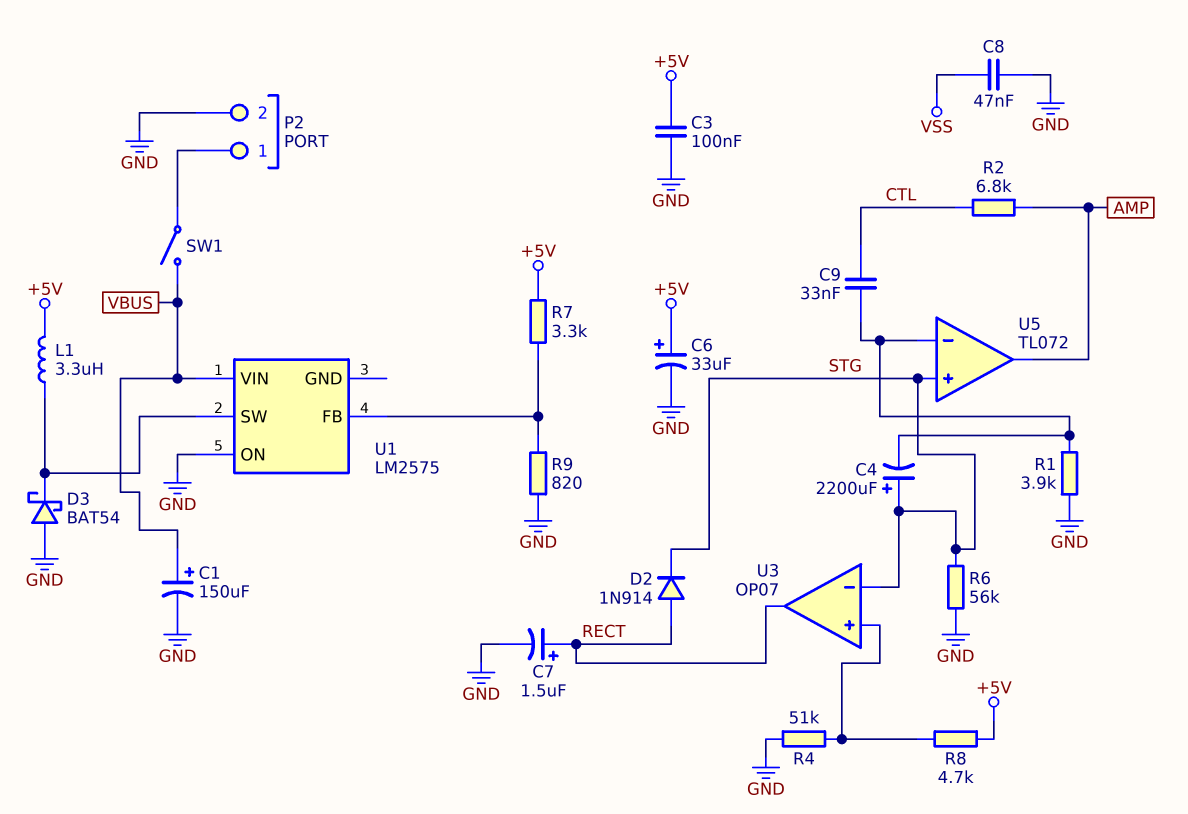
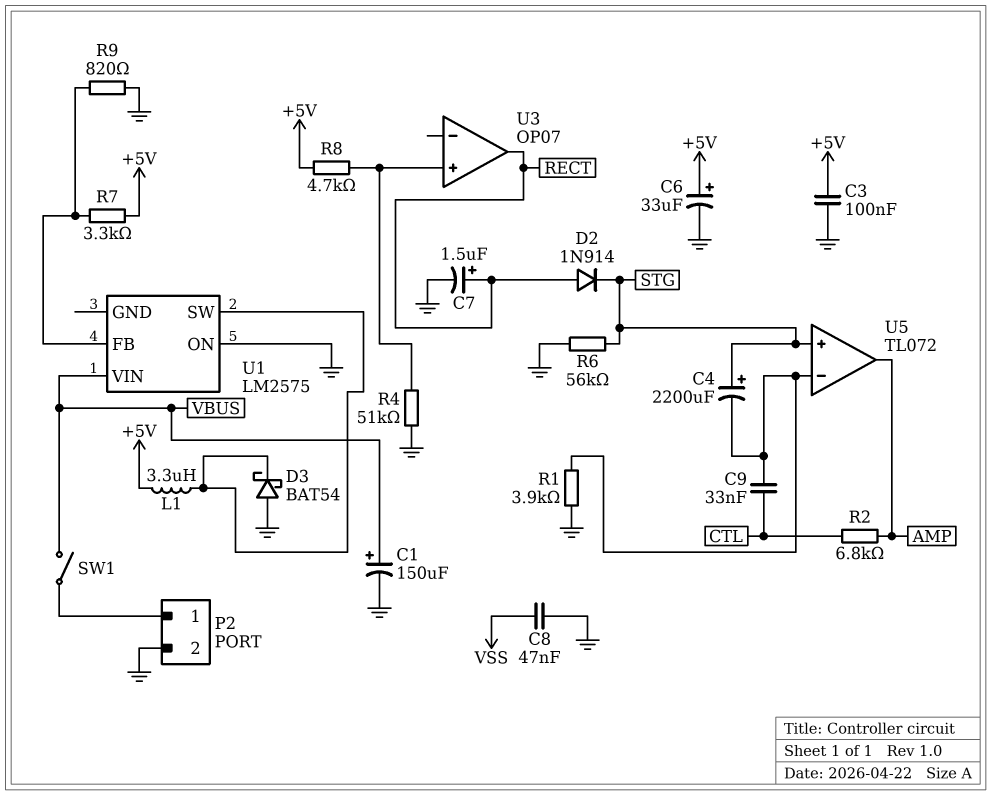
U3 pin in-: STG -> none

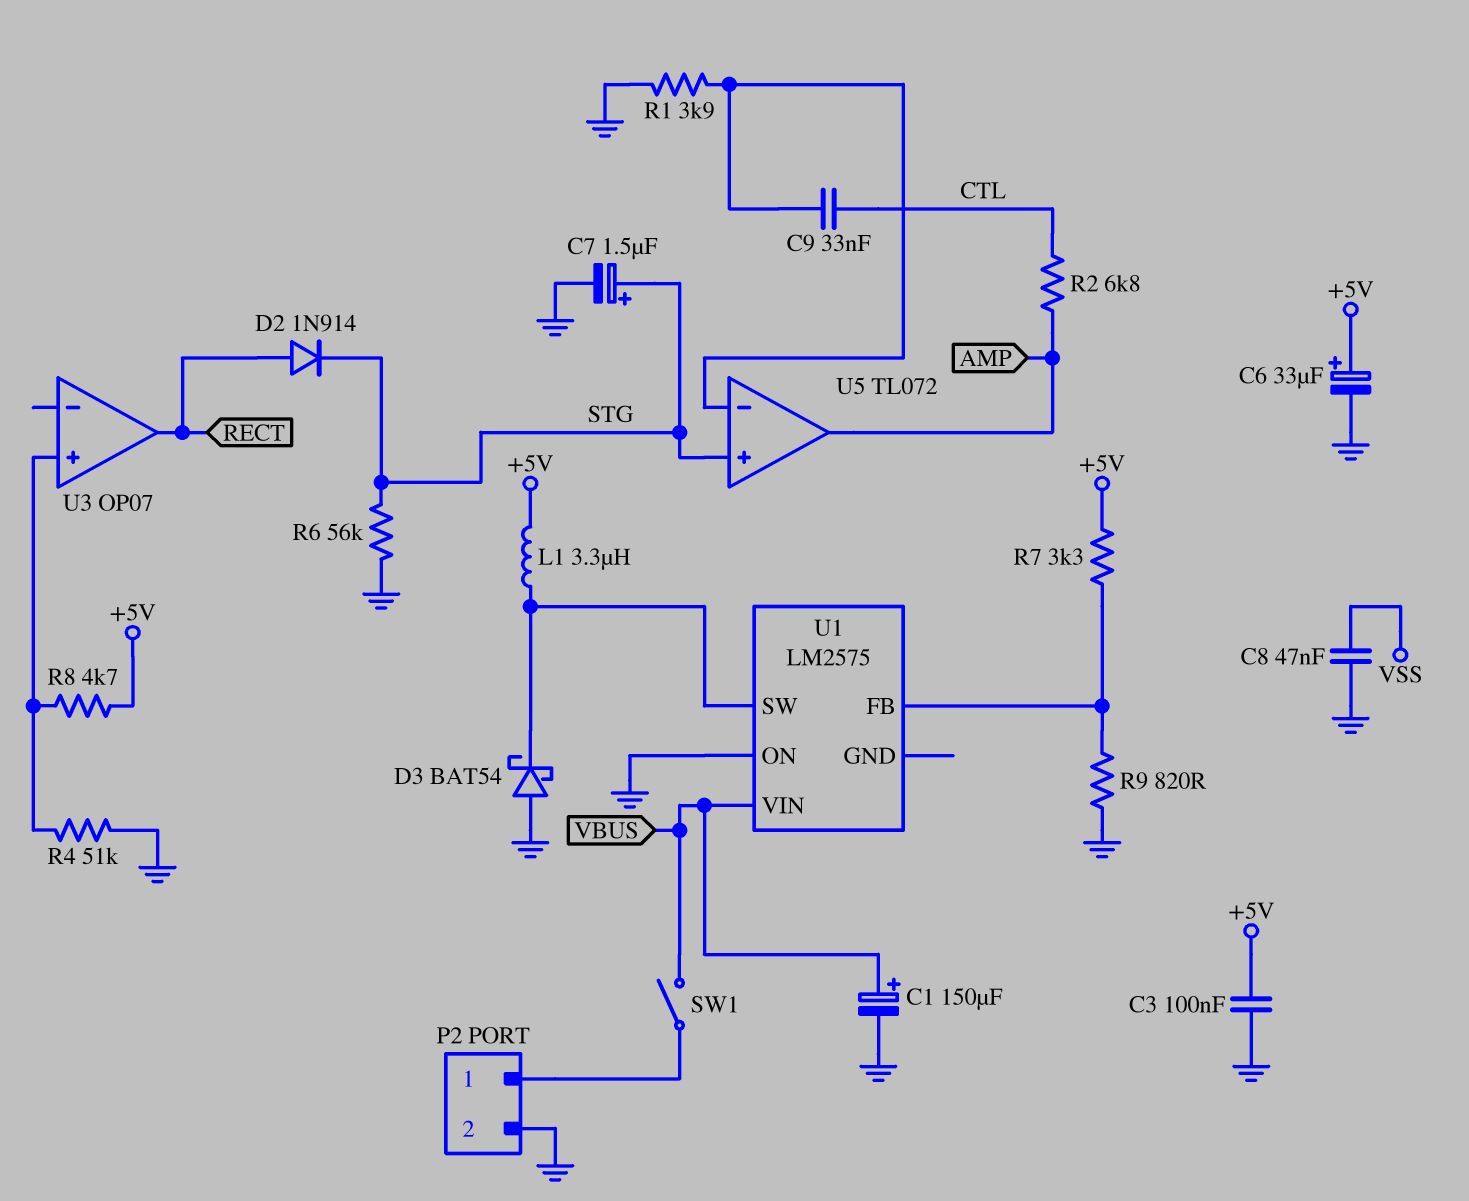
C4: 2200uF (plus STG, minus U5/in-) -> none
C7: 1.5uF (plus RECT, minus GND) -> 1.5uF (plus STG, minus GND)

